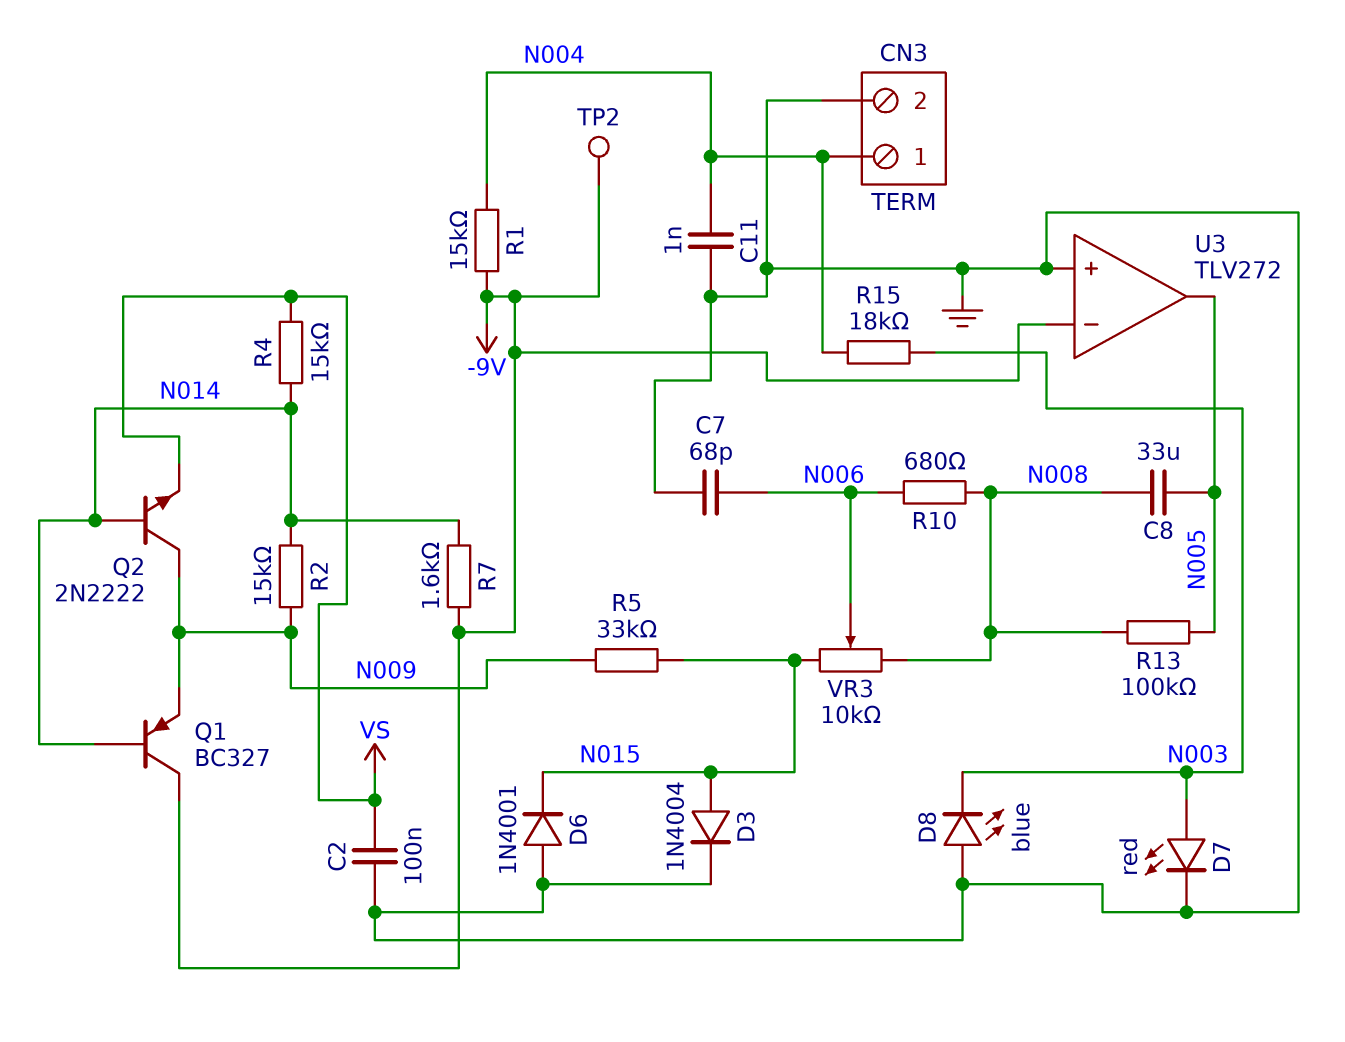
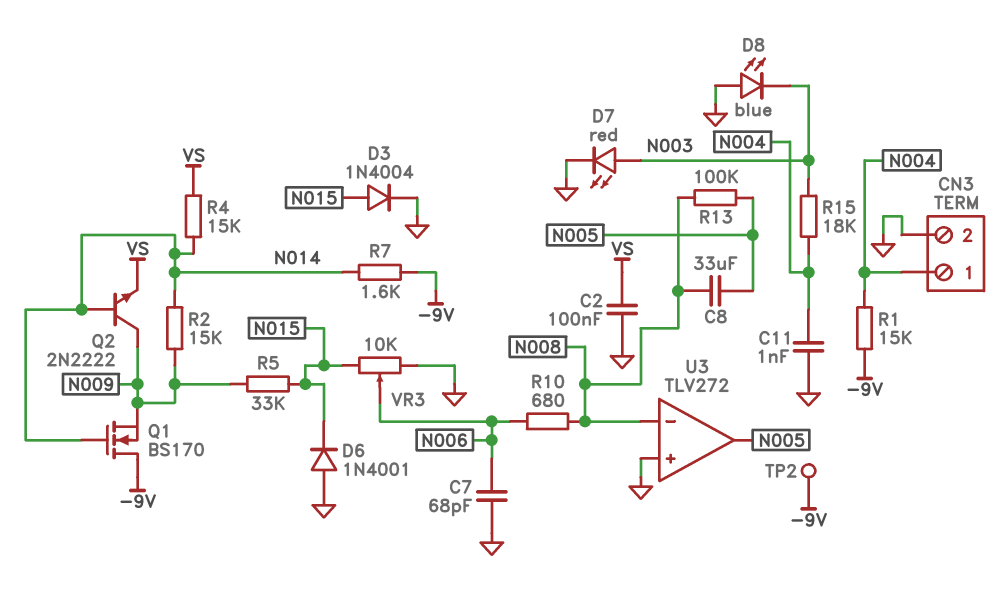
Q1: PNP BC327 (B N014, C -9V, E N009) -> NMOS BS170 (G N014, D -9V, S N009)
U3 pin in-: -9V -> N008
VR3: 10k (N008, N015, wiper N006) -> 10k (GND, N015, wiper N006)

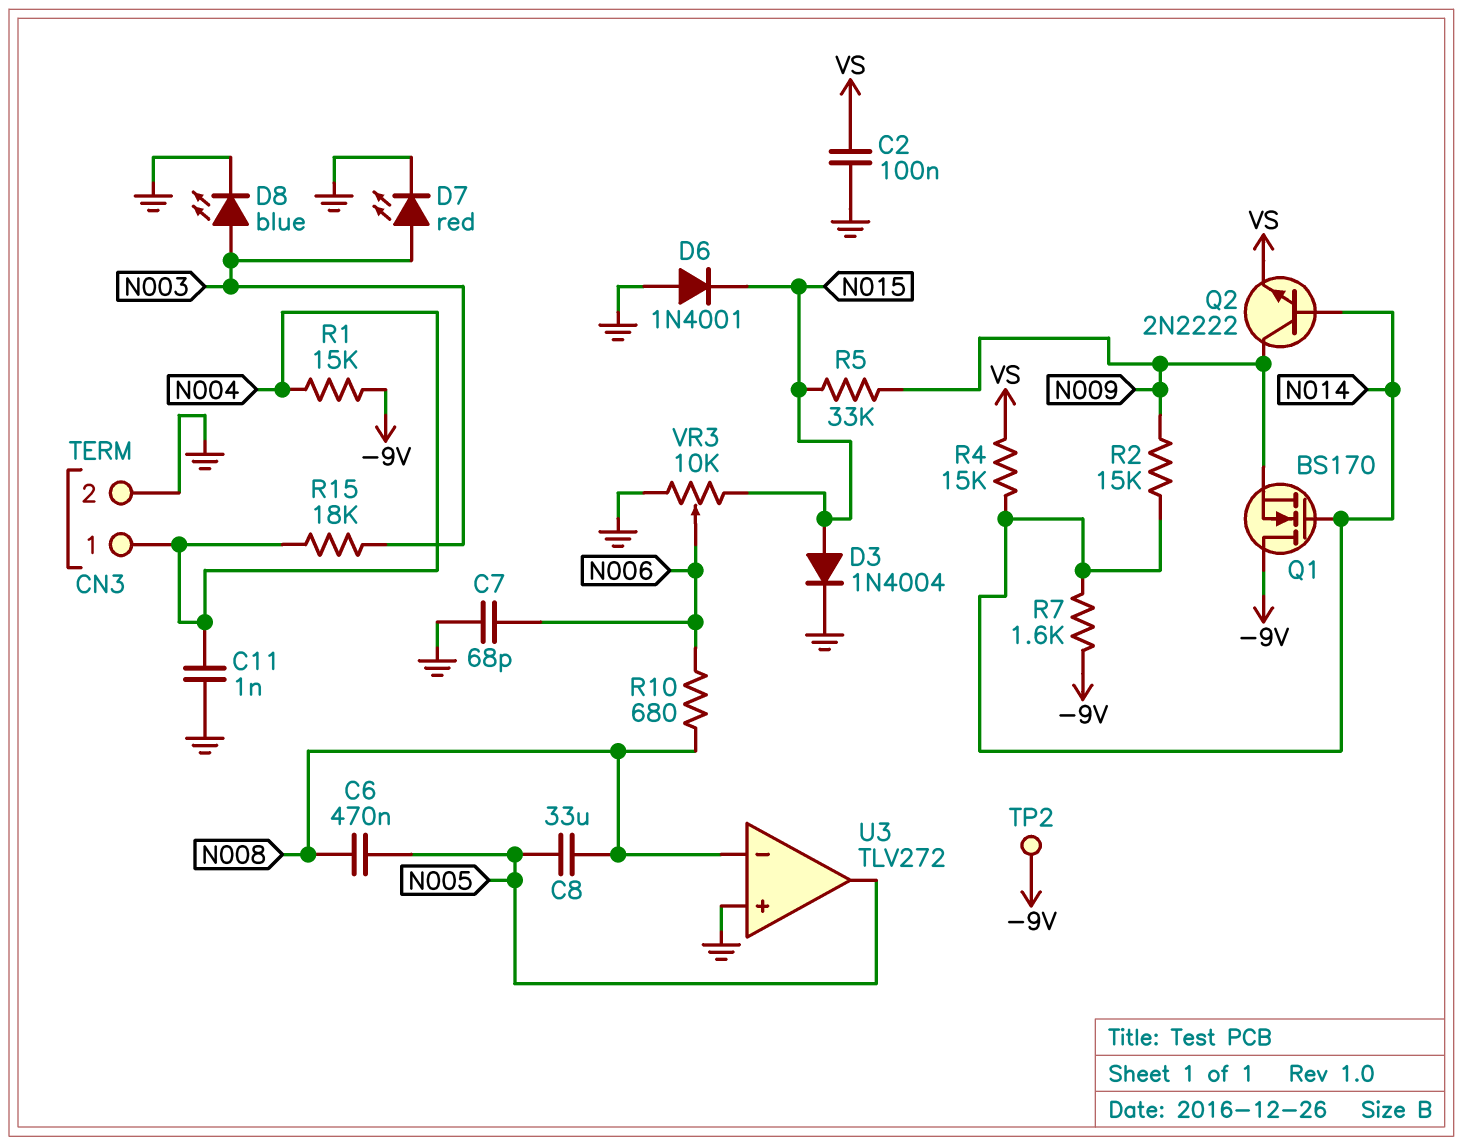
C6: none -> 470nF (N005, N008)
D8: LED blue (A GND, K N003) -> LED blue (A N003, K GND)
R13: 100k (N005, N008) -> none

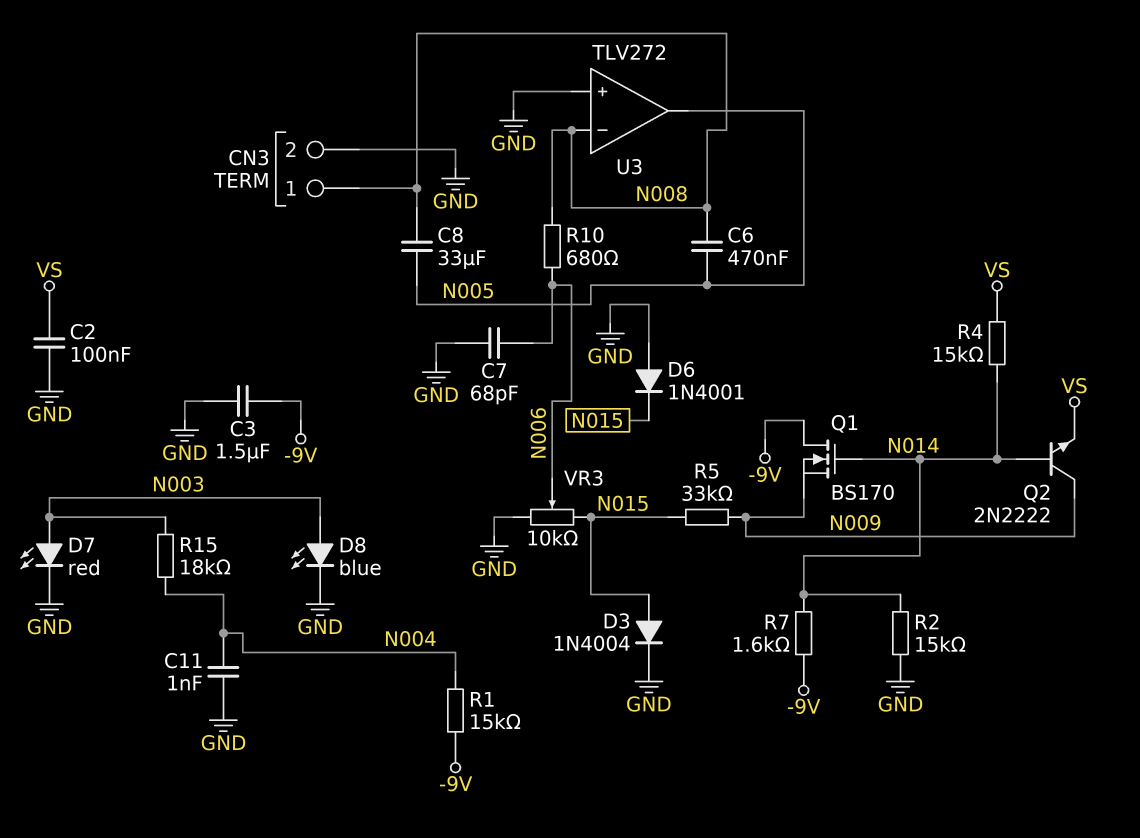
C3: none -> 1.5uF (-9V, GND)
CN3 pin 1: N004 -> N008
R2: 15k (N009, N014) -> 15k (GND, N014)
TP2: test point (-9V) -> none

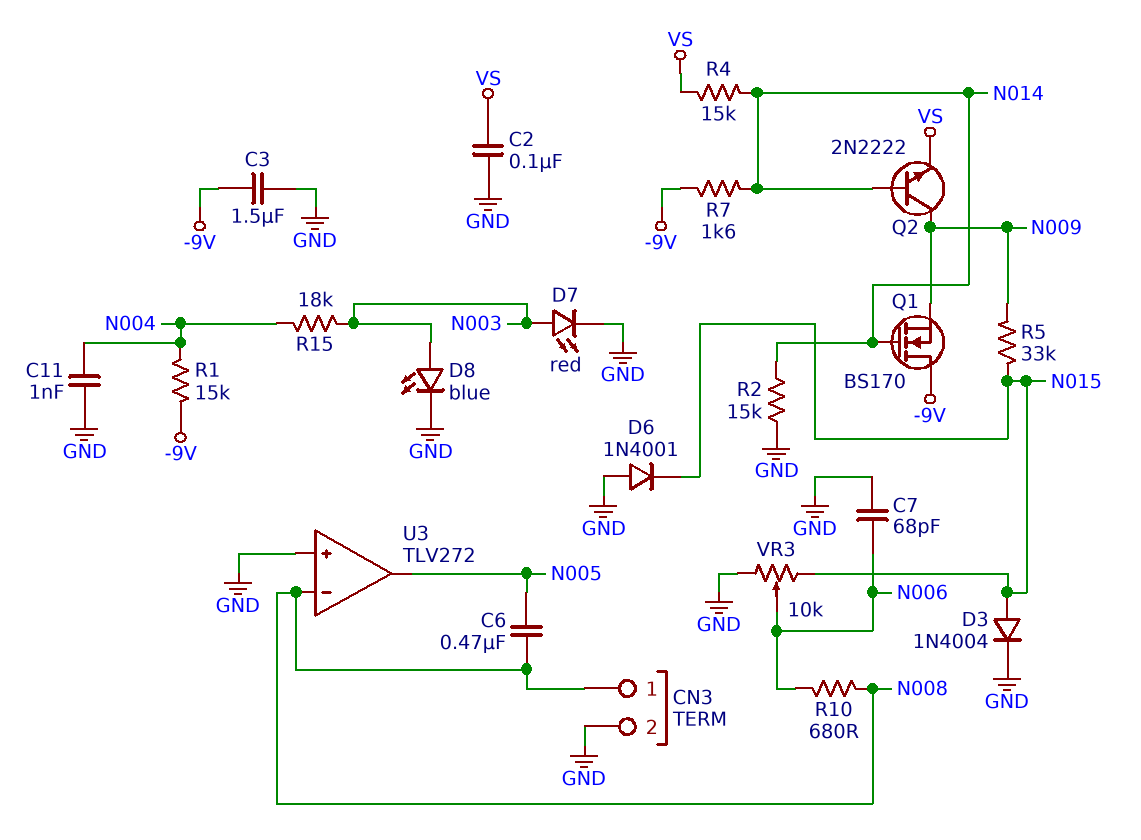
C8: 33uF (N005, N008) -> none

